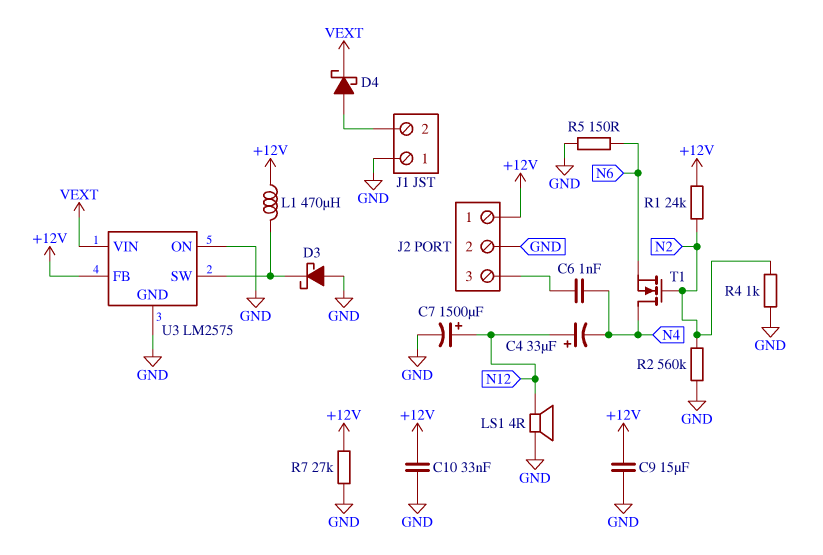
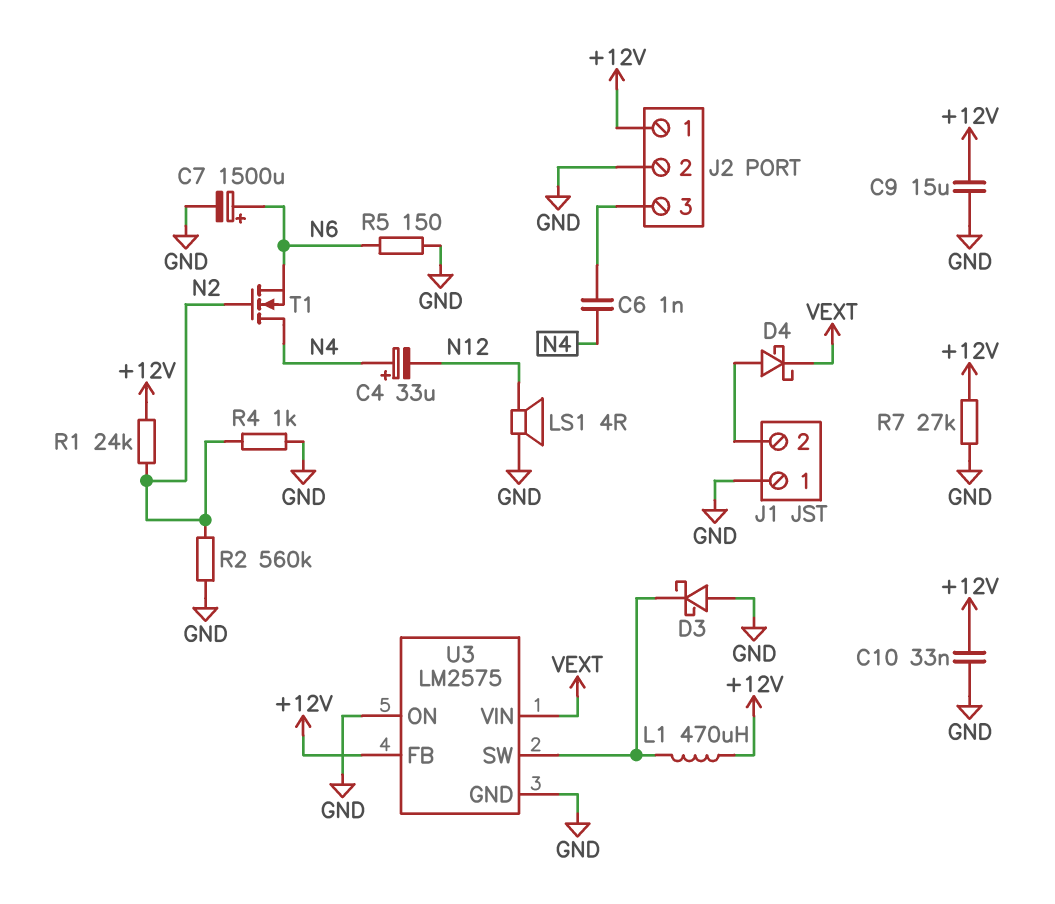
C4: 33uF (plus N12, minus N4) -> 33uF (plus N4, minus N12)
C7: 1500uF (plus N12, minus GND) -> 1500uF (plus N6, minus GND)

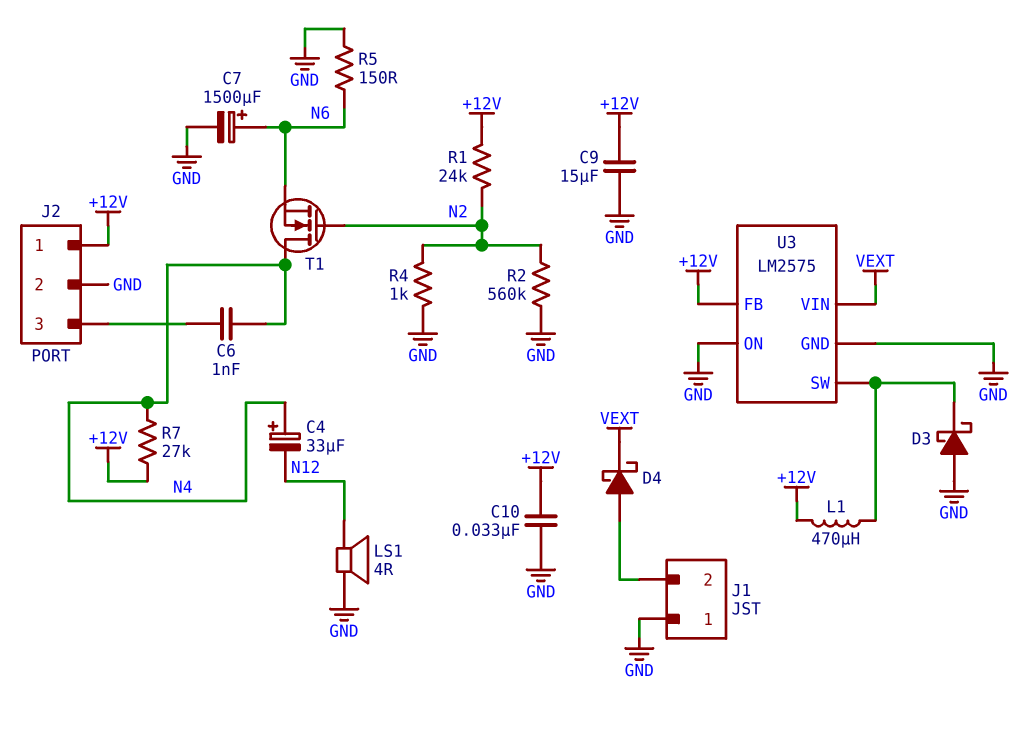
R7: 27k (+12V, GND) -> 27k (+12V, N4)

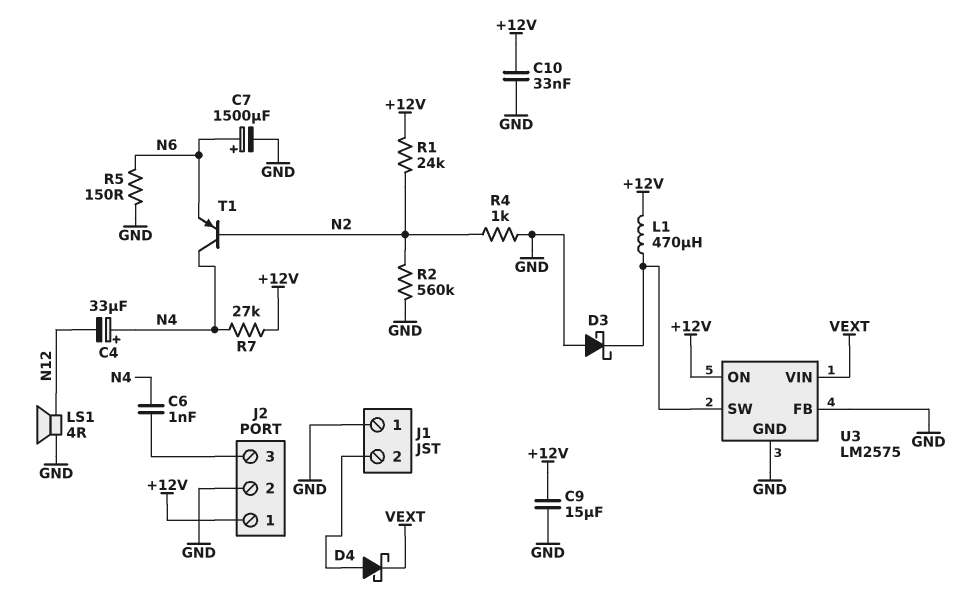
T1: NMOS (G N2, D N4, S N6) -> PNP (B N2, C N4, E N6)
U3 pin FB: +12V -> GND
U3 pin ON: GND -> +12V

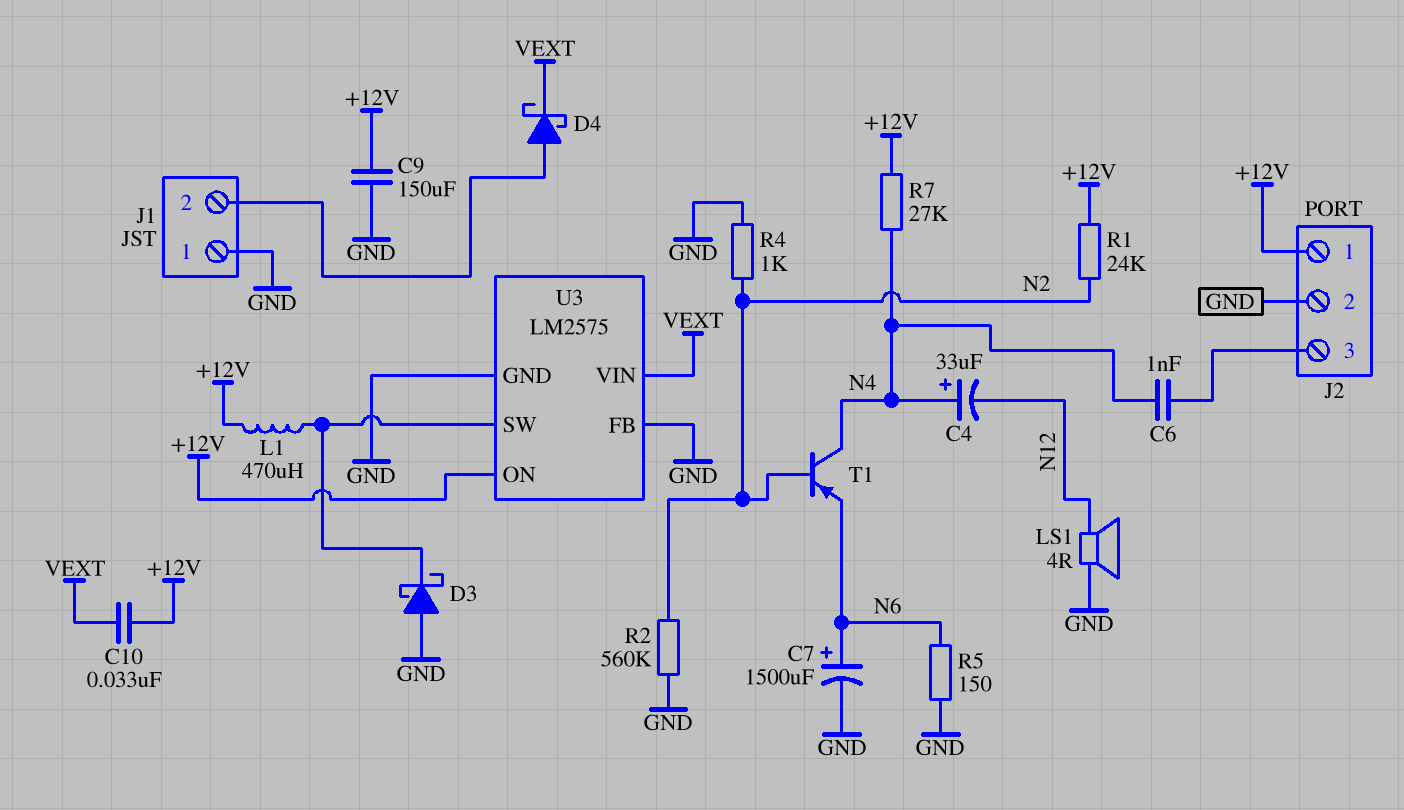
C9: 15uF (+12V, GND) -> 150uF (+12V, GND)
C10: 33nF (+12V, GND) -> 33nF (+12V, VEXT)

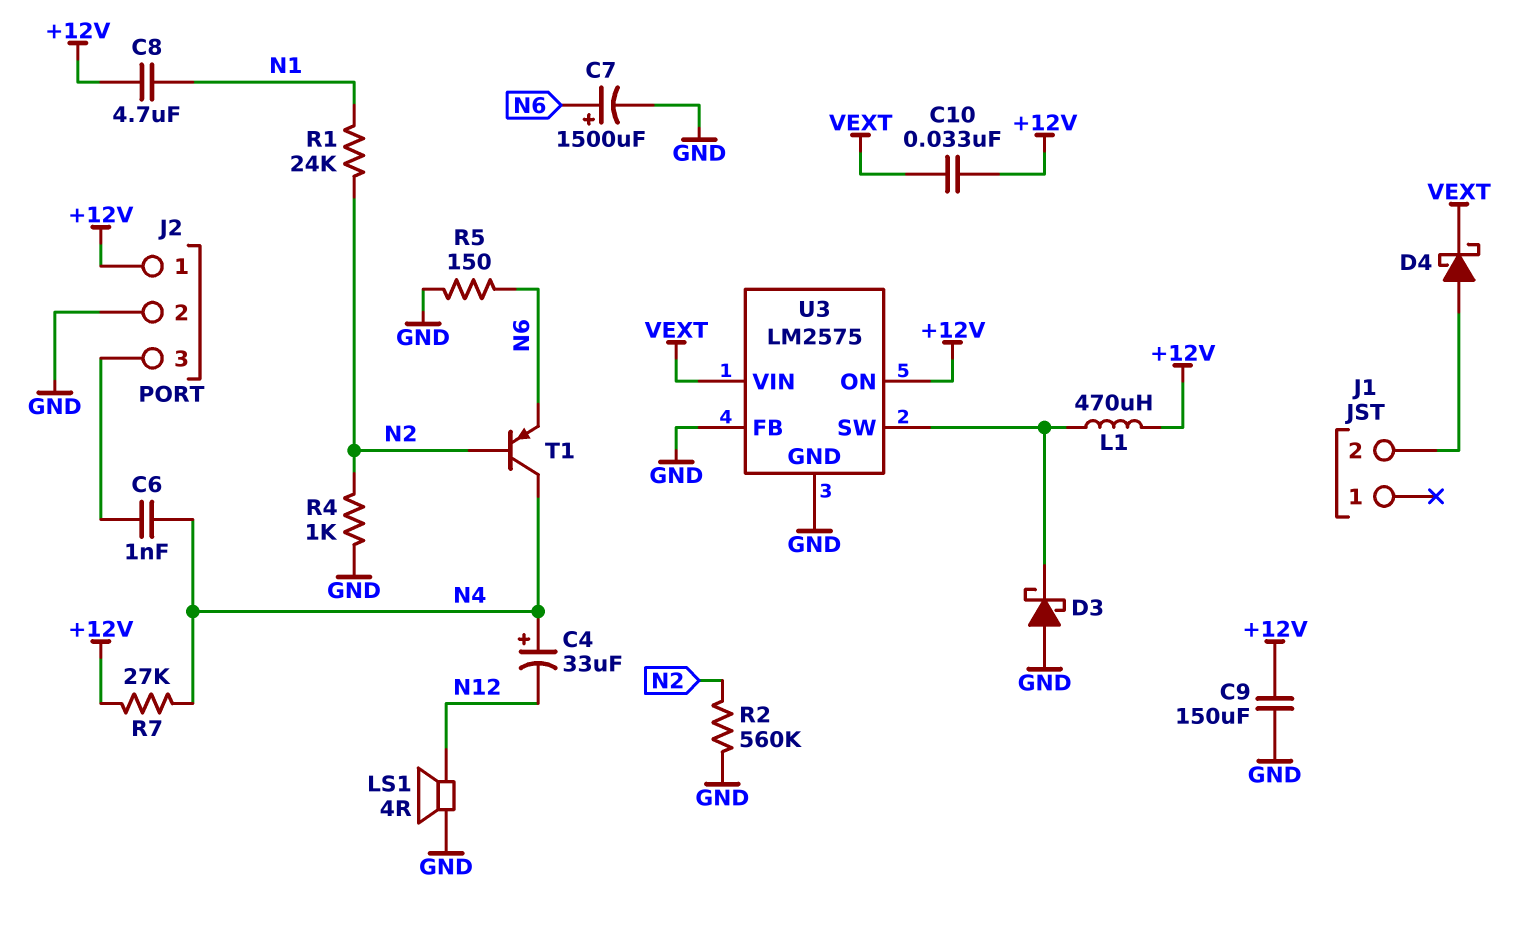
C8: none -> 4.7uF (+12V, N1)
J1 pin 1: GND -> none
R1: 24k (+12V, N2) -> 24k (N1, N2)

